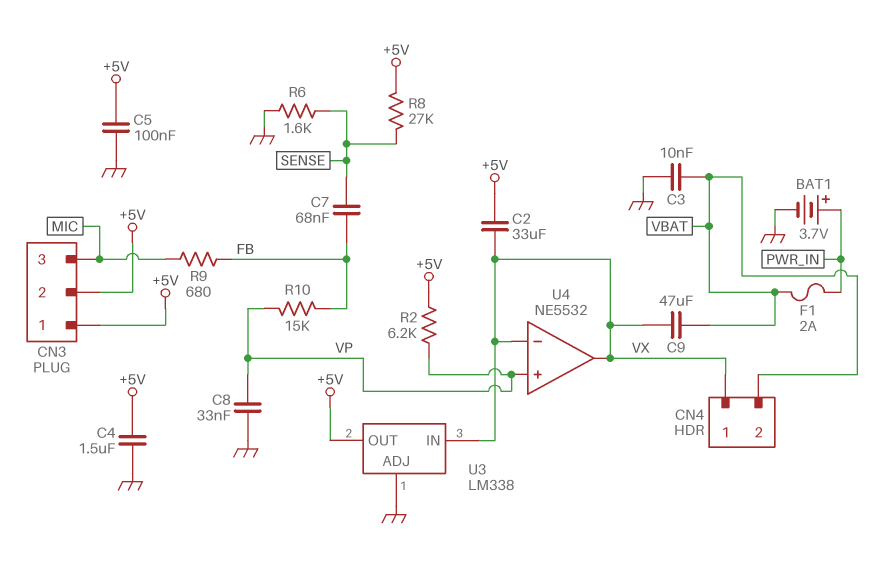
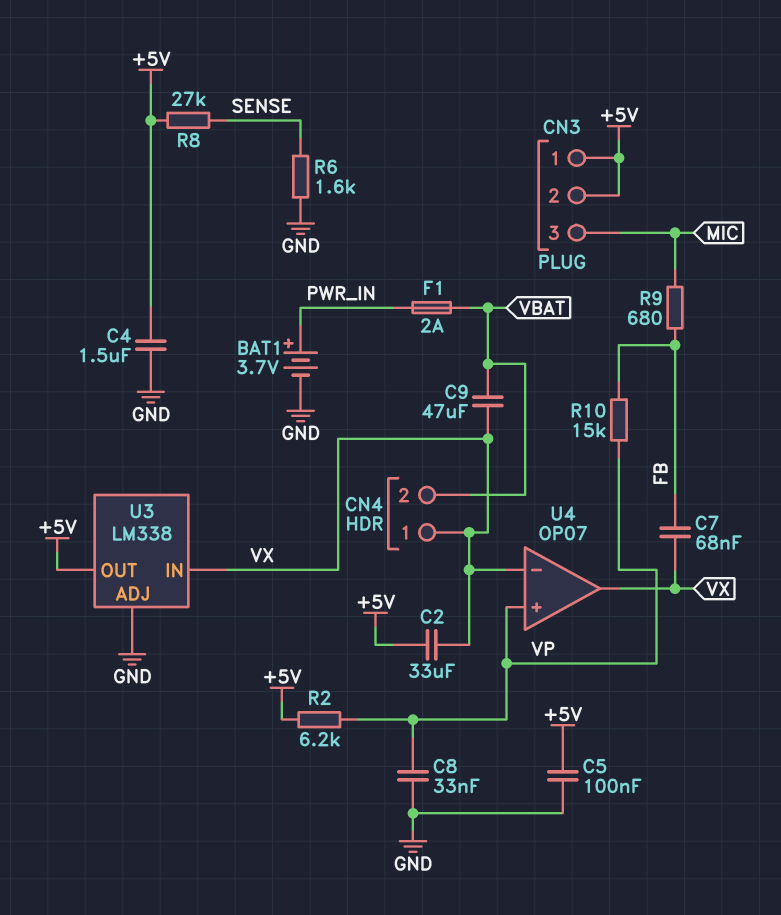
C3: 10nF (GND, VBAT) -> none
C7: 68nF (FB, SENSE) -> 68nF (FB, VX)
U4: NE5532 -> OP07

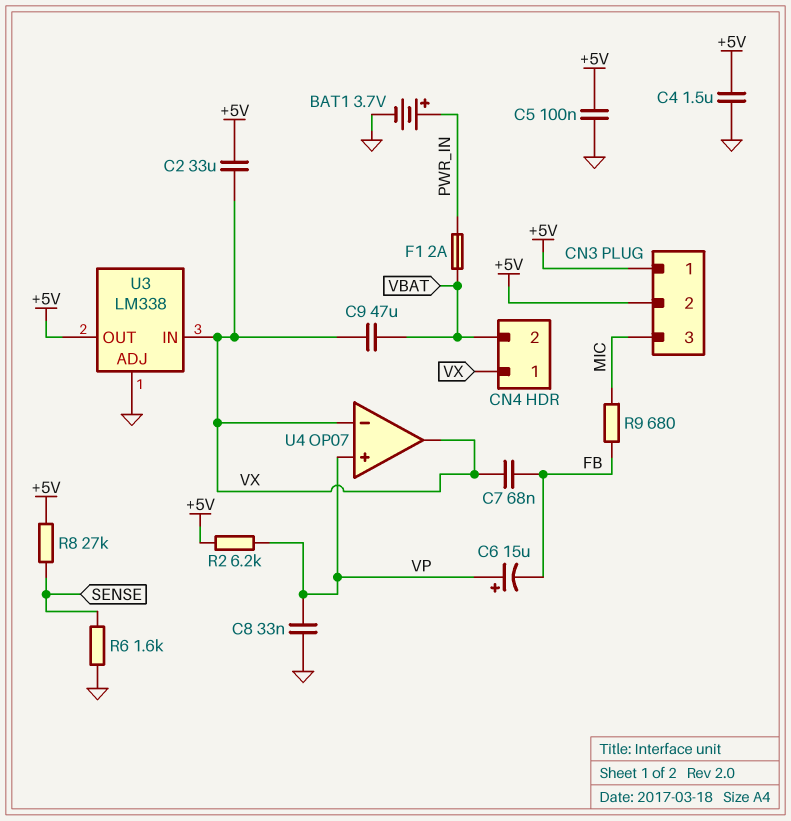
C6: none -> 15uF (plus VP, minus FB)
R10: 15k (FB, VP) -> none

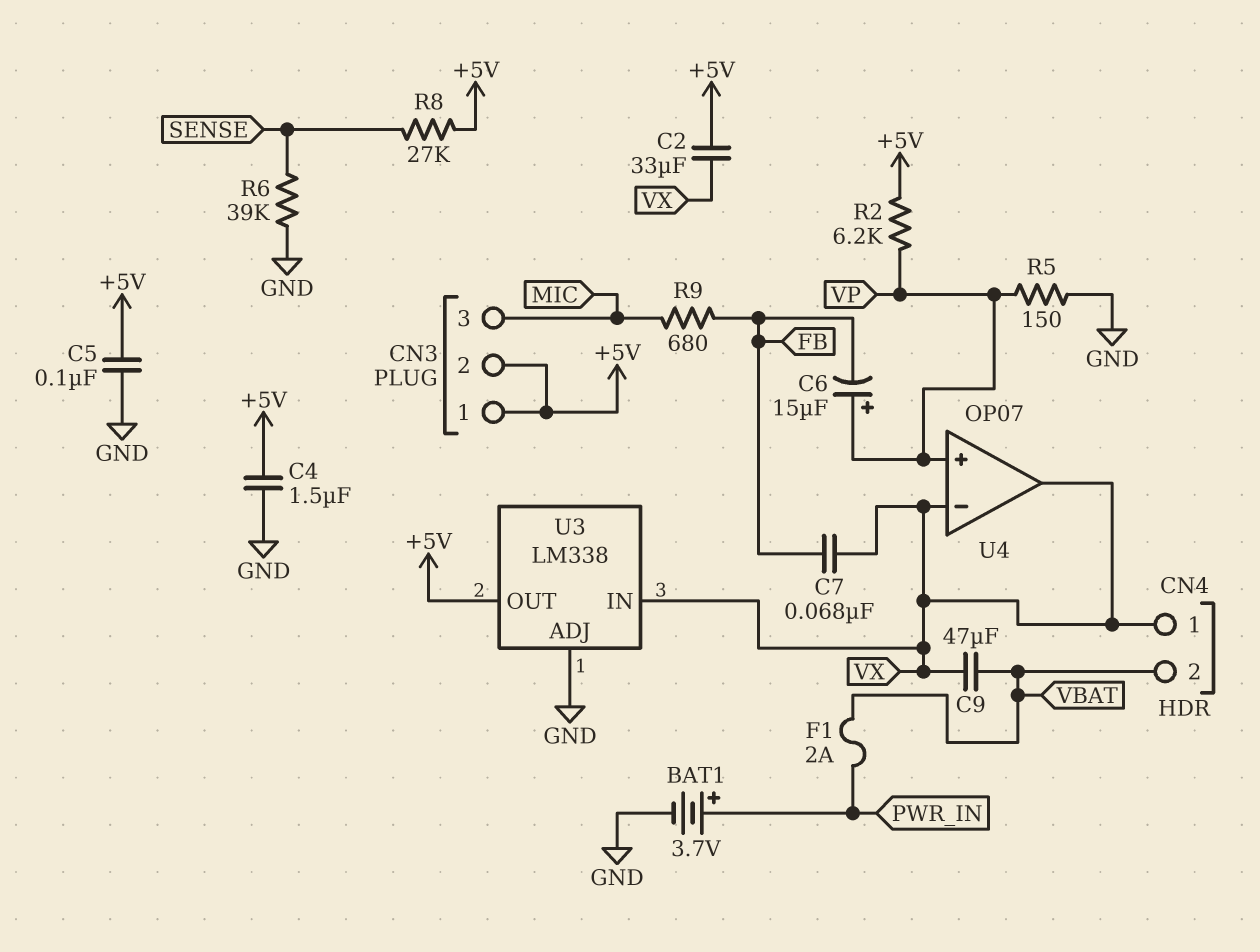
C8: 33nF (GND, VP) -> none
R5: none -> 150 (GND, VP)
R6: 1.6k (GND, SENSE) -> 39k (GND, SENSE)

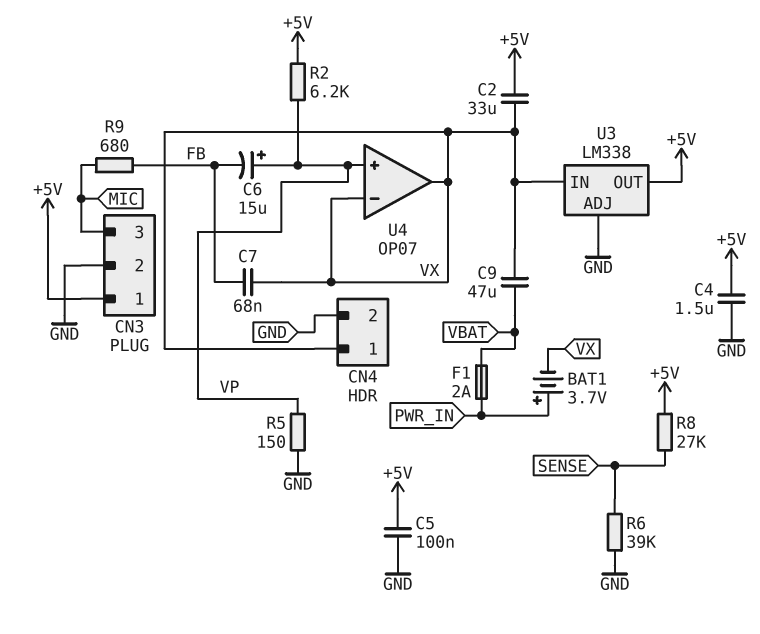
BAT1: 3.7V (plus PWR_IN, minus GND) -> 3.7V (plus PWR_IN, minus VX)
CN3 pin 2: +5V -> GND
CN4 pin 2: VBAT -> GND

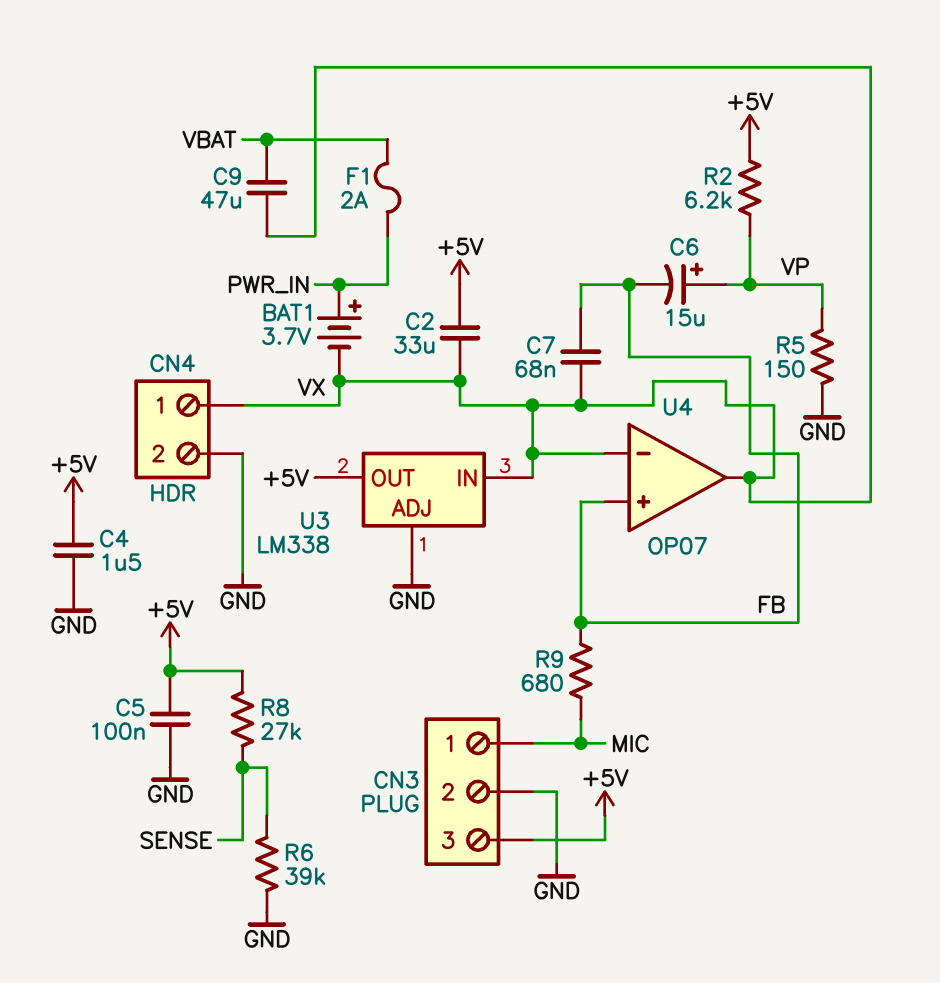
CN3 pin 1: +5V -> MIC
CN3 pin 3: MIC -> +5V
U4 pin in+: VP -> FB

